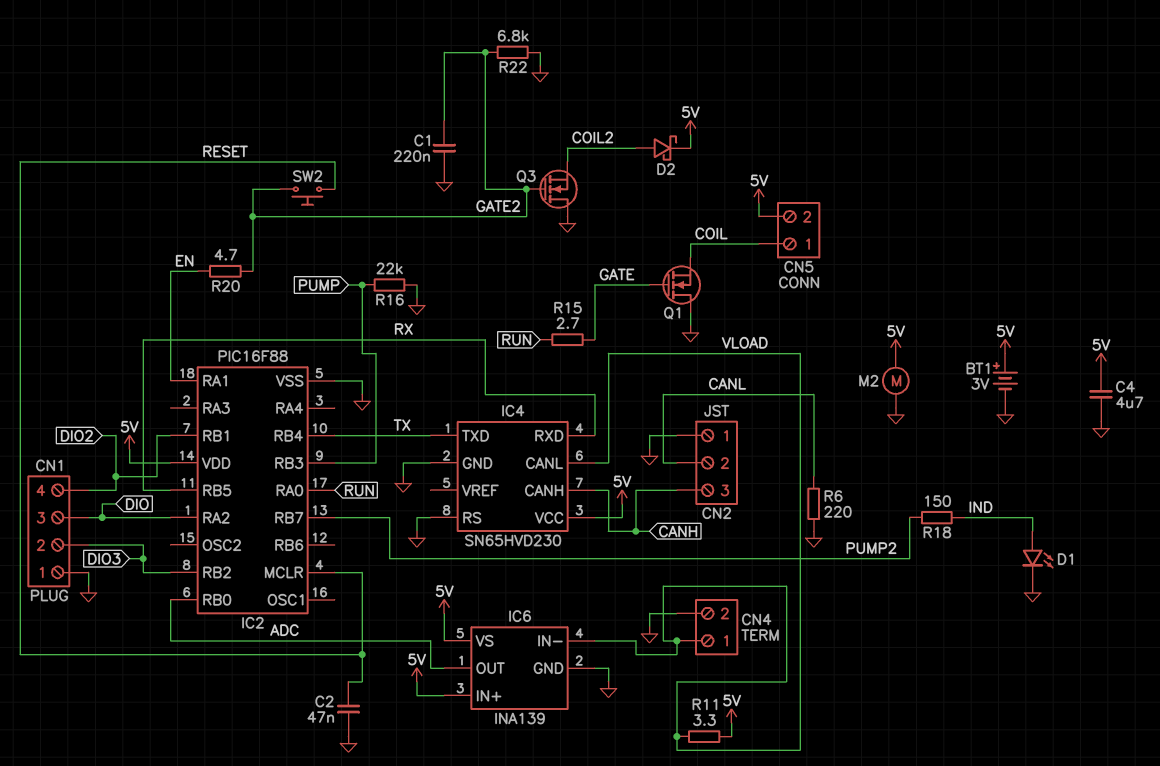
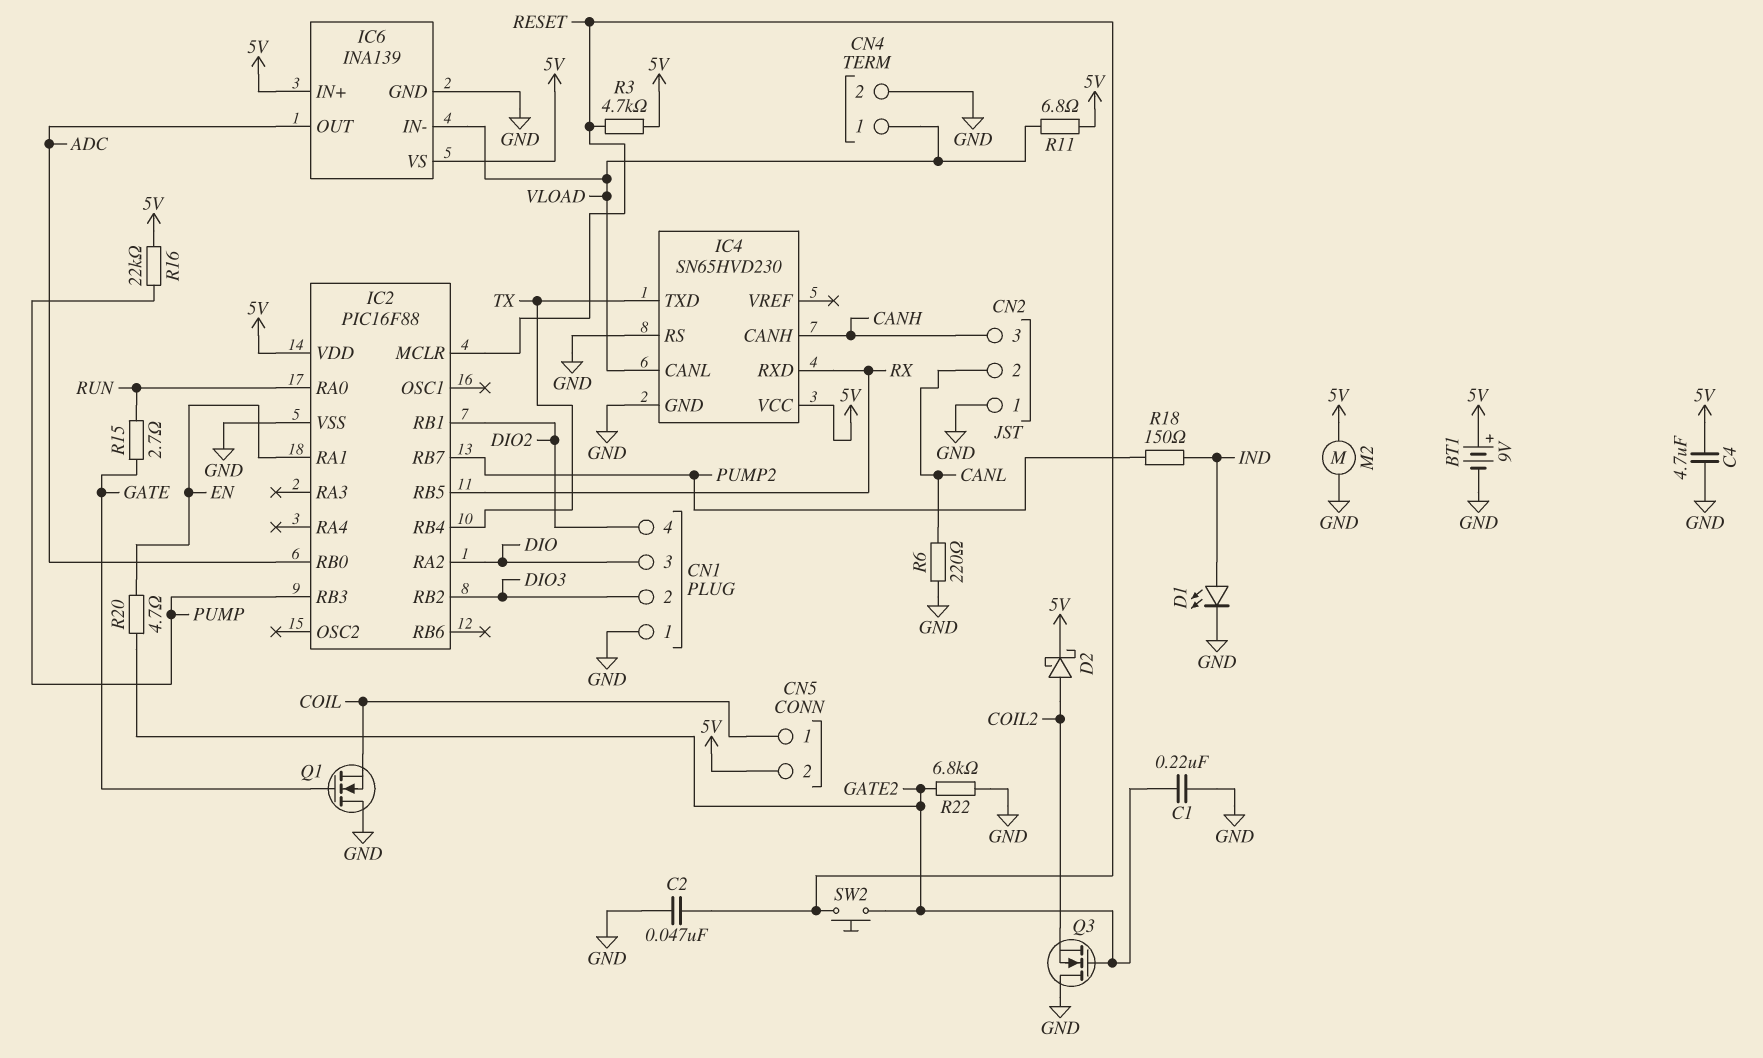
BT1: 3V (plus 5V, minus GND) -> 9V (plus 5V, minus GND)
R3: none -> 4.7k (5V, RESET)
R11: 3.3 (5V, VLOAD) -> 6.8 (5V, VLOAD)
R16: 22k (GND, PUMP) -> 22k (5V, PUMP)

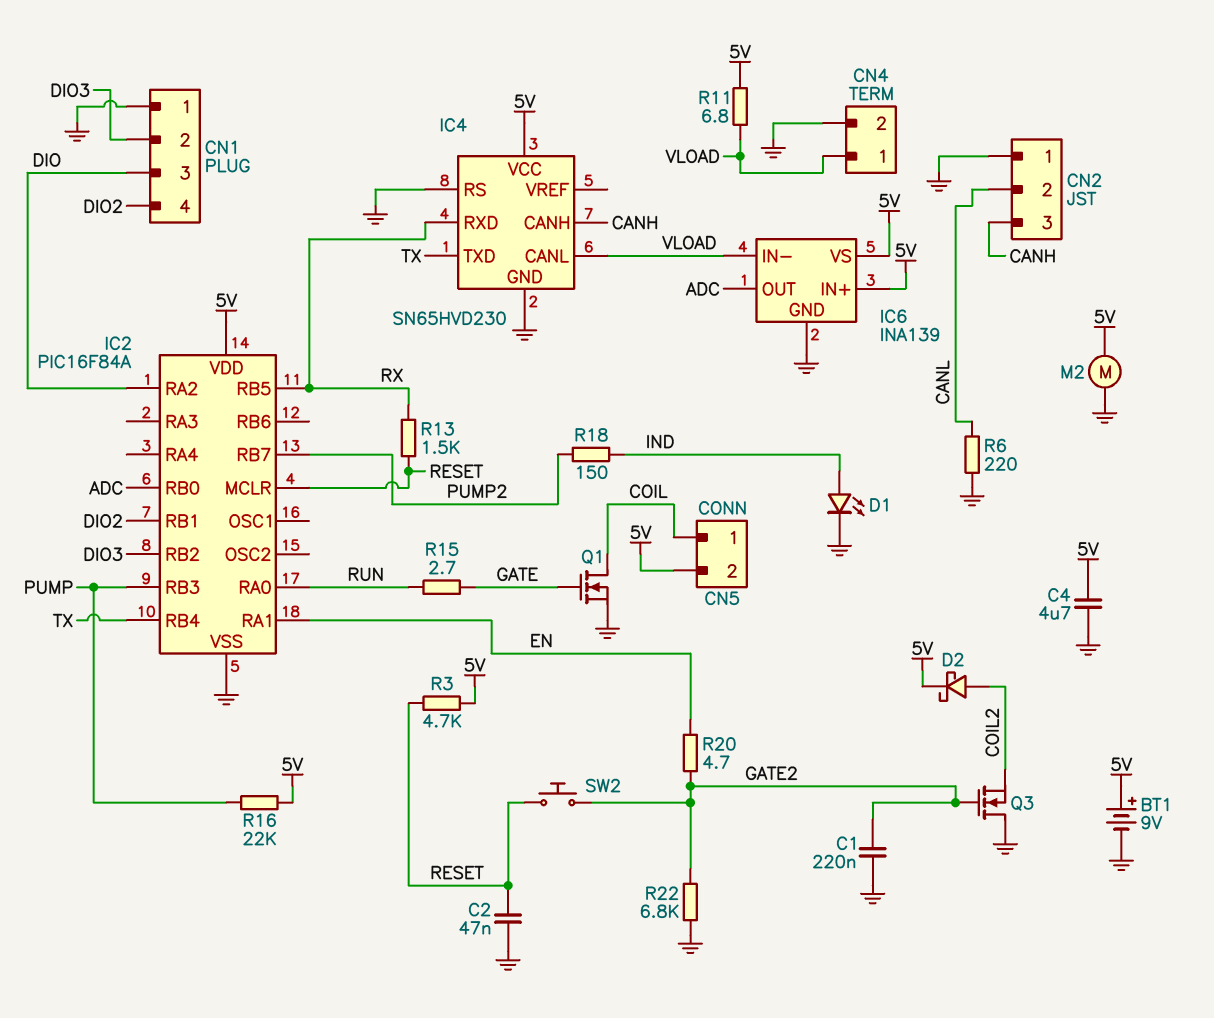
IC2: PIC16F88 -> PIC16F84A
Q1: NMOS (G GATE, D GND, S COIL) -> NMOS (G GATE, D COIL, S GND)
R13: none -> 1.5k (RESET, RX)

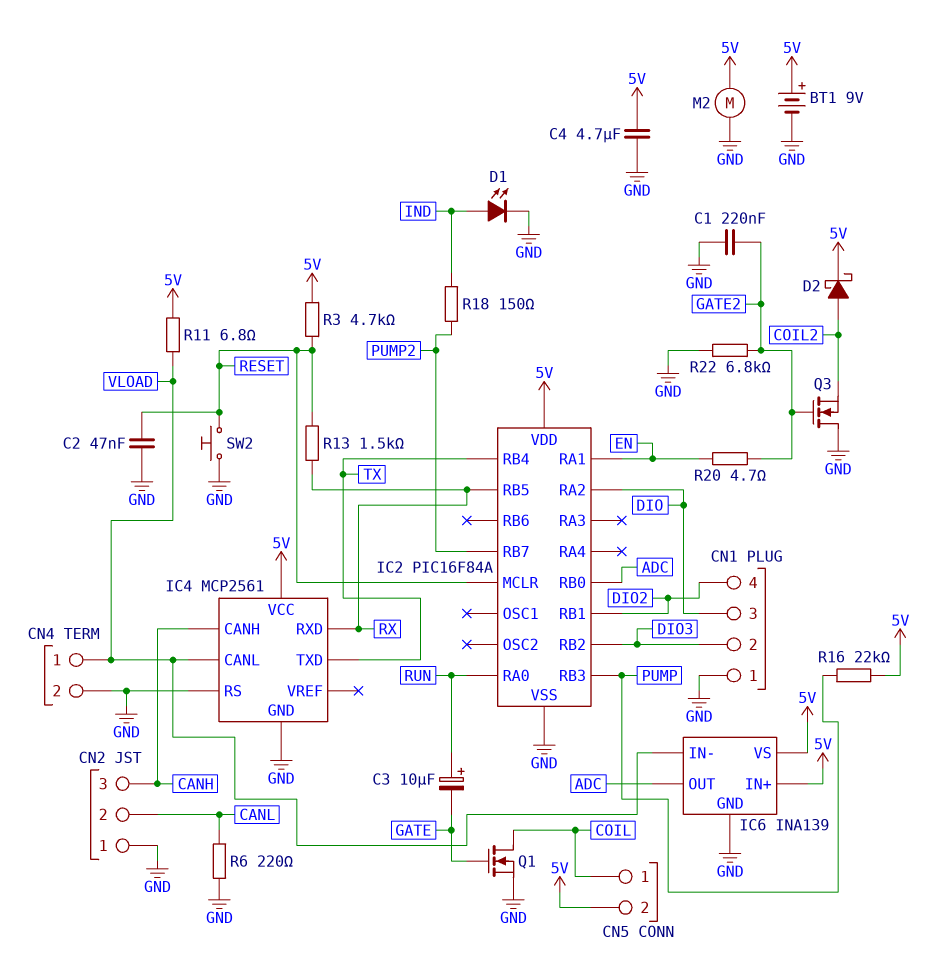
C3: none -> 10uF (plus RUN, minus GATE)
IC4: SN65HVD230 -> MCP2561
R15: 2.7 (GATE, RUN) -> none
SW2: button (GATE2, RESET) -> button (GND, RESET)

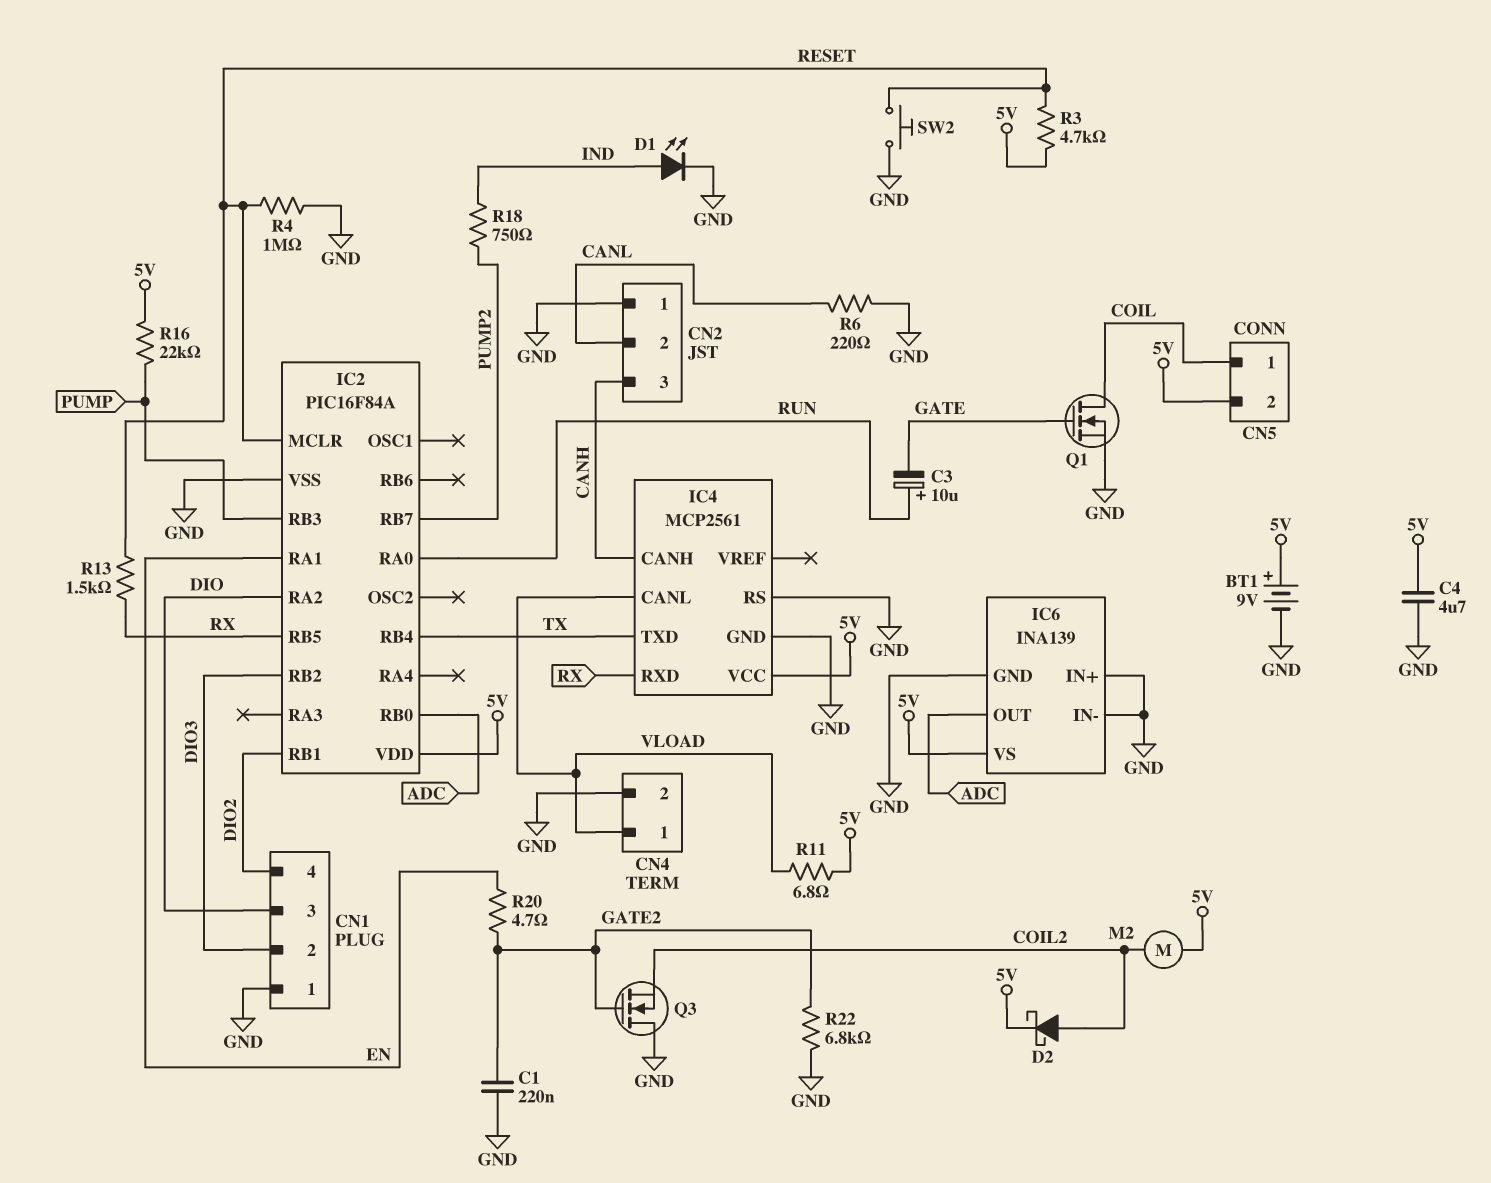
C2: 47nF (GND, RESET) -> none
IC6 pin IN+: 5V -> GND
IC6 pin IN-: VLOAD -> GND
M2: motor (5V, GND) -> motor (5V, COIL2)
R4: none -> 1M (GND, RESET)
R18: 150 (IND, PUMP2) -> 750 (IND, PUMP2)

